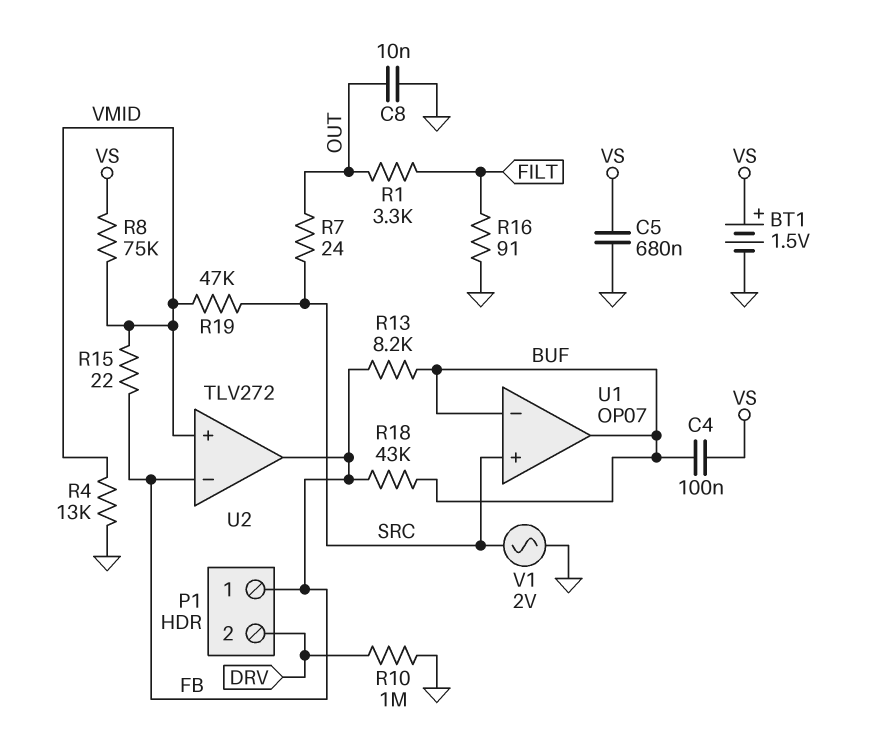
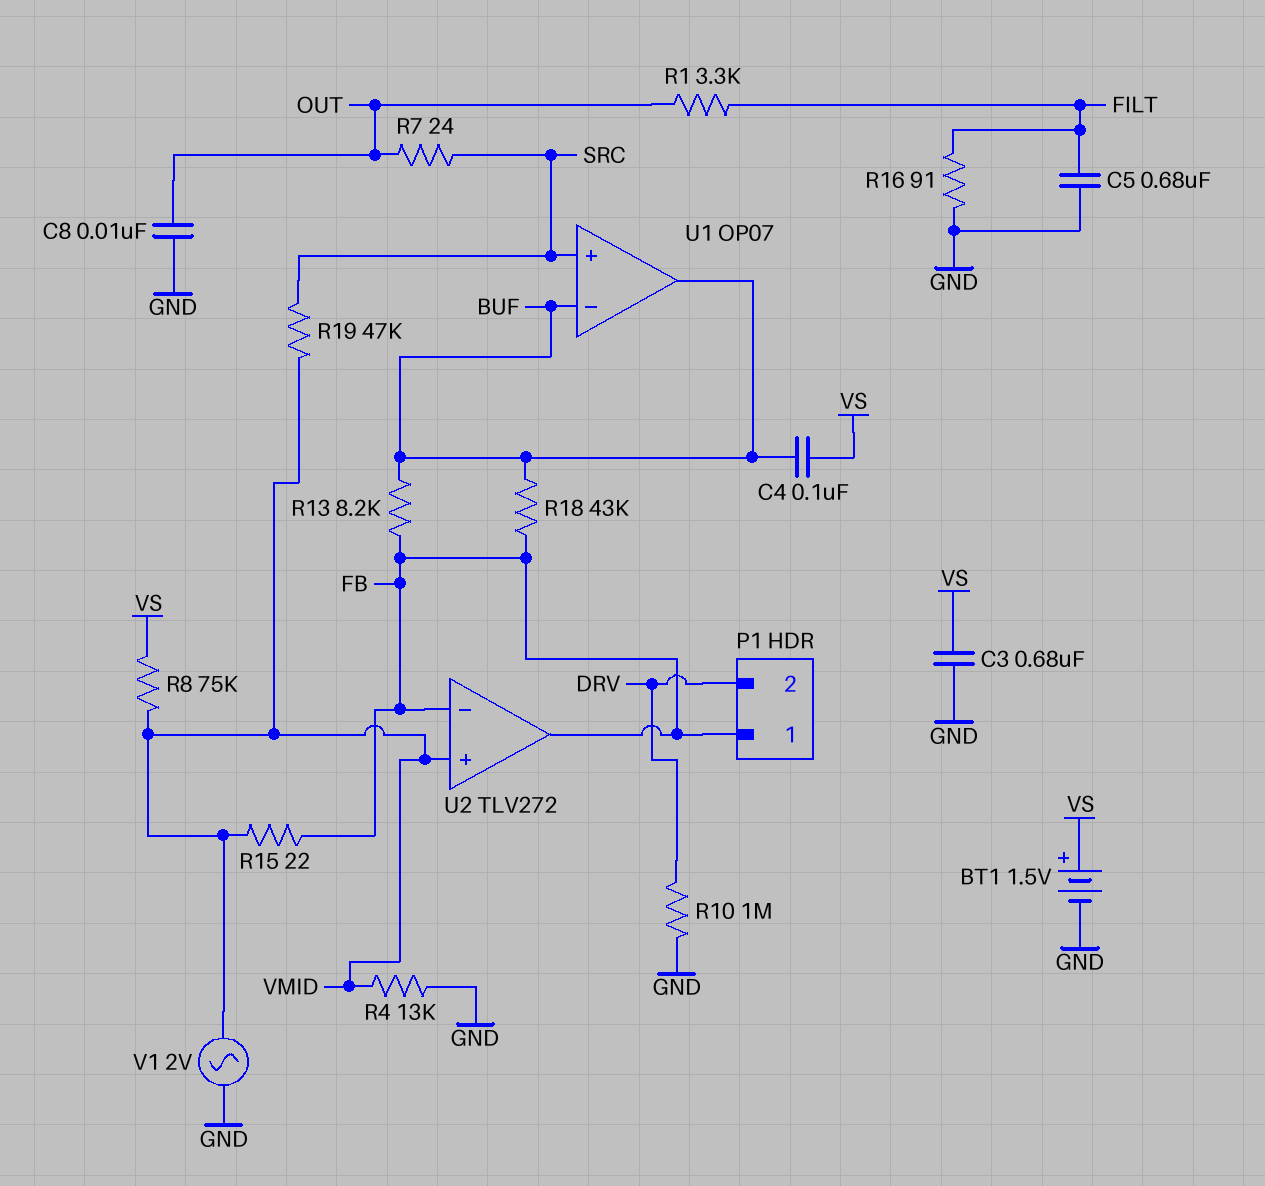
C3: none -> 680nF (GND, VS)
C5: 680nF (GND, VS) -> 680nF (FILT, GND)
V1: AC 2V (GND, SRC) -> AC 2V (GND, VMID)

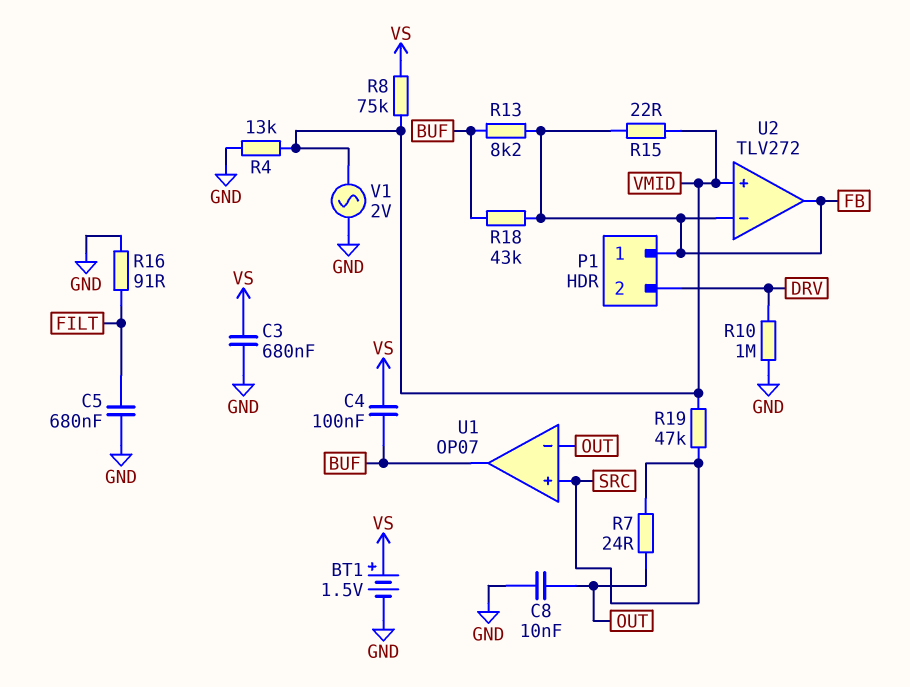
R1: 3.3k (FILT, OUT) -> none
U1 pin in-: BUF -> OUT

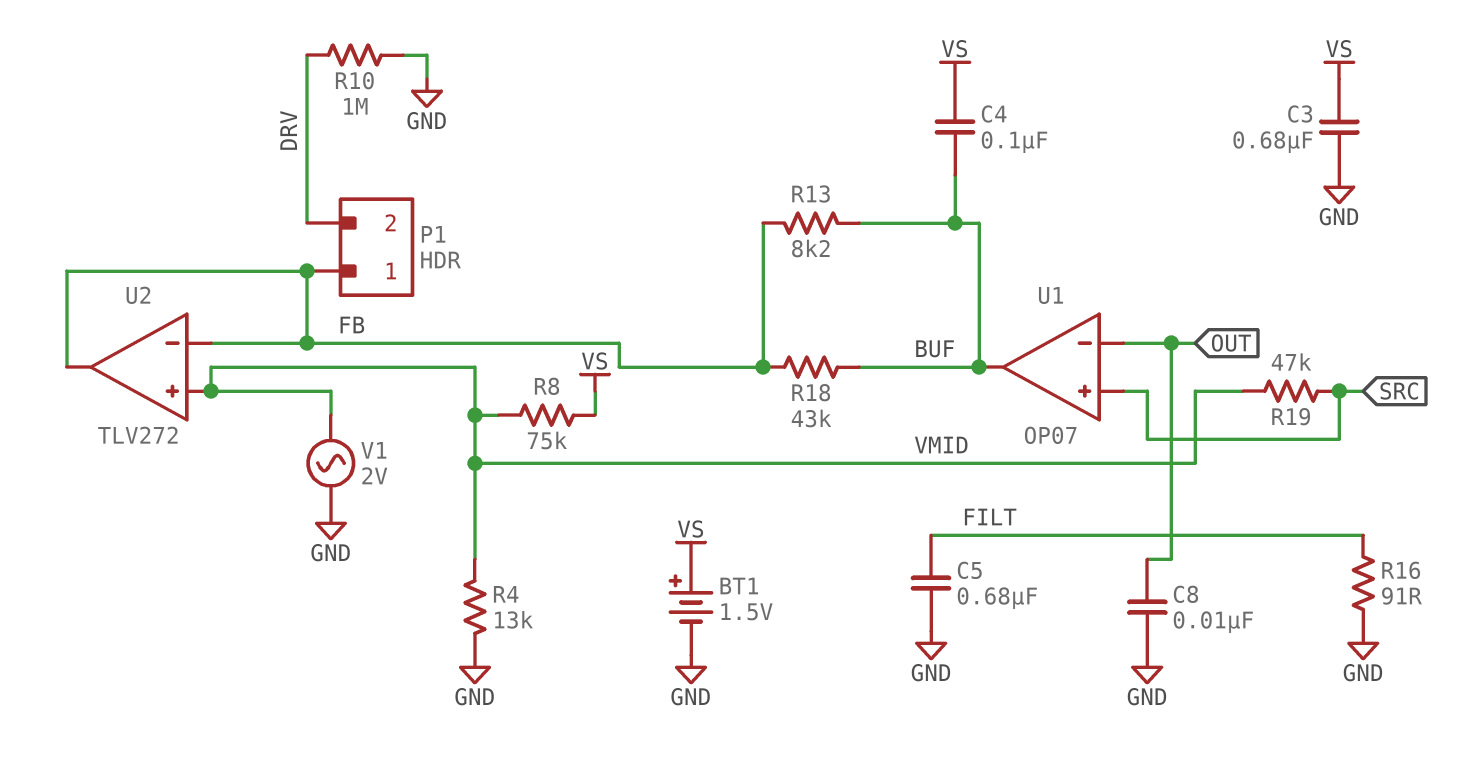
R7: 24 (OUT, SRC) -> none
R15: 22 (FB, VMID) -> none

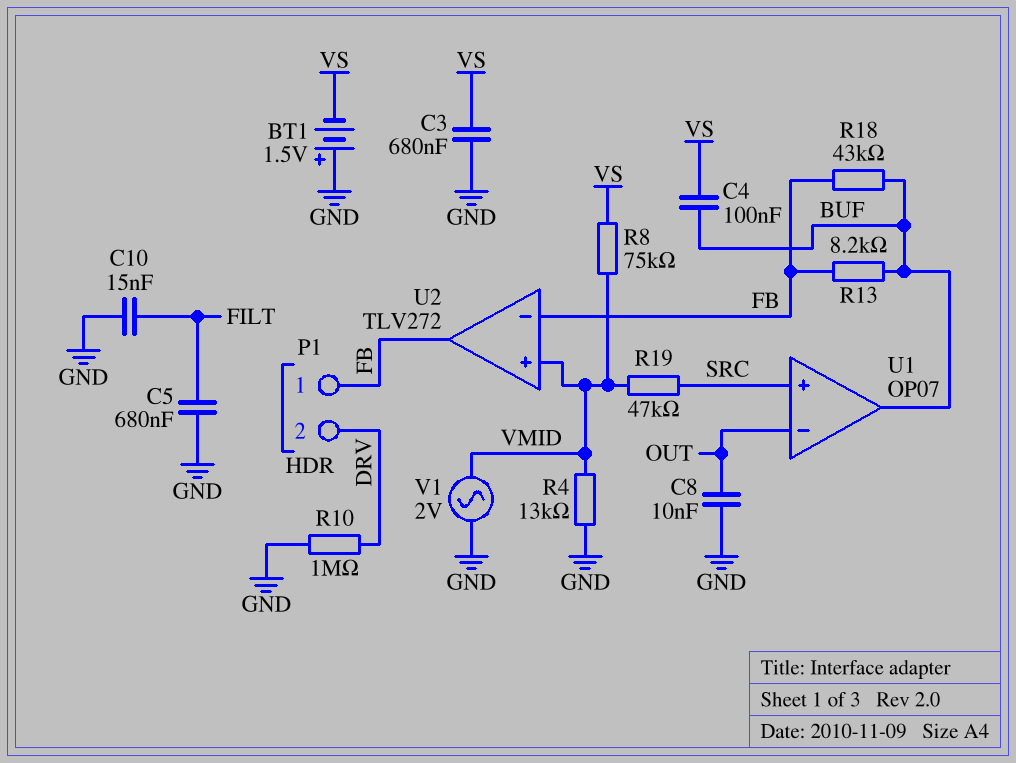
BT1: 1.5V (plus VS, minus GND) -> 1.5V (plus GND, minus VS)
C10: none -> 15nF (FILT, GND)
R16: 91 (FILT, GND) -> none

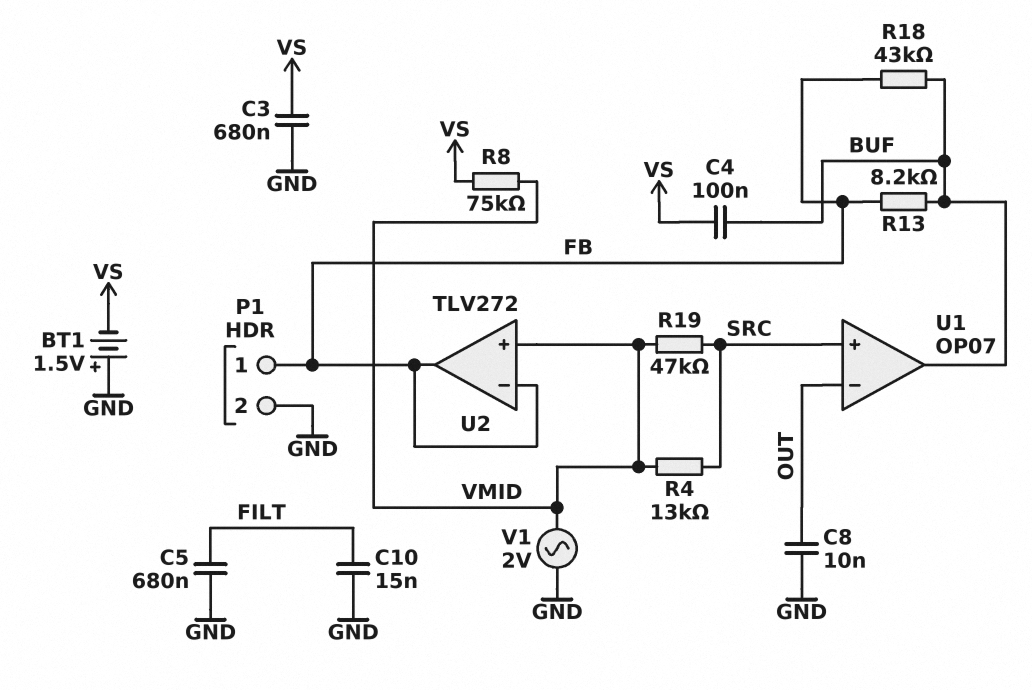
P1 pin 2: DRV -> GND
R4: 13k (GND, VMID) -> 13k (SRC, VMID)
R10: 1M (DRV, GND) -> none

